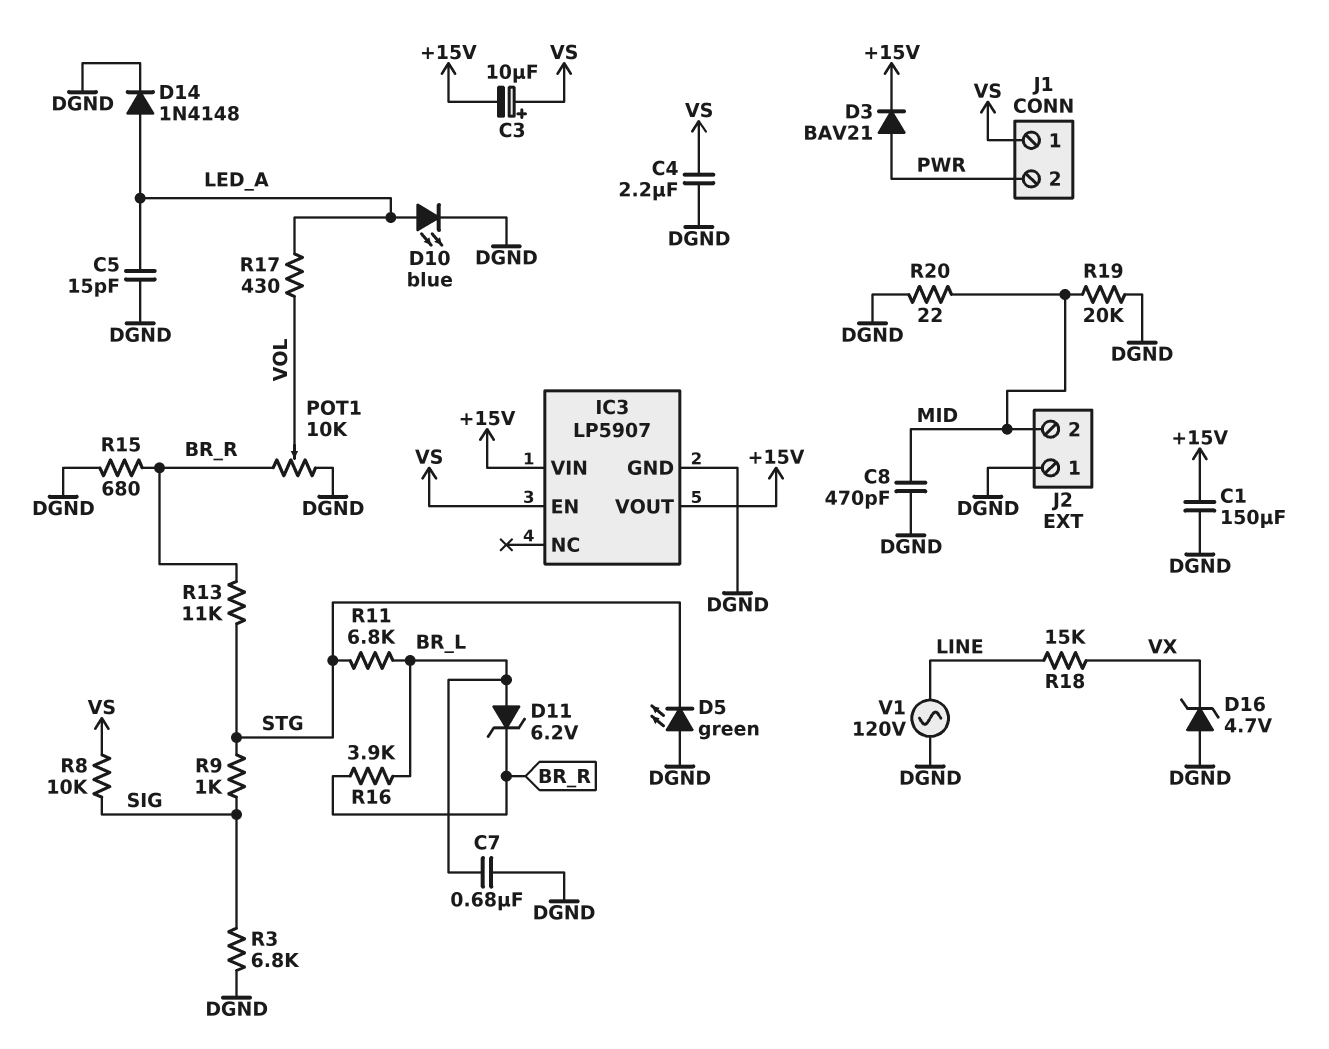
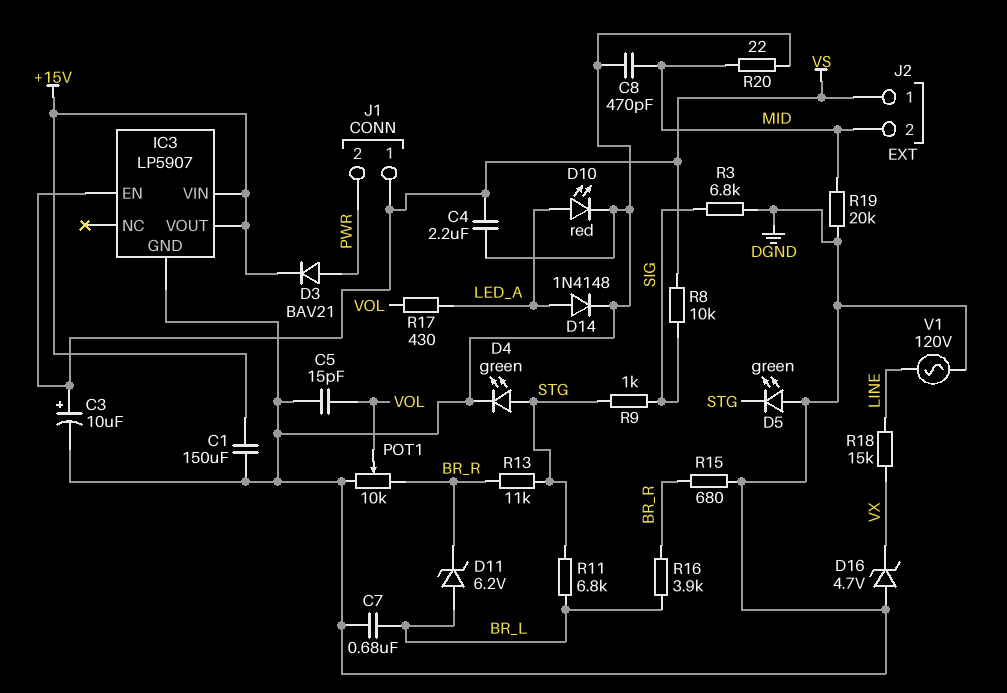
C3: 10uF (plus VS, minus +15V) -> 10uF (plus VS, minus DGND)
C5: 15pF (DGND, LED_A) -> 15pF (DGND, VOL)
D4: none -> LED green (A STG, K DGND)
D10: LED blue (A LED_A, K DGND) -> LED red (A LED_A, K DGND)
J2 pin 1: DGND -> VS

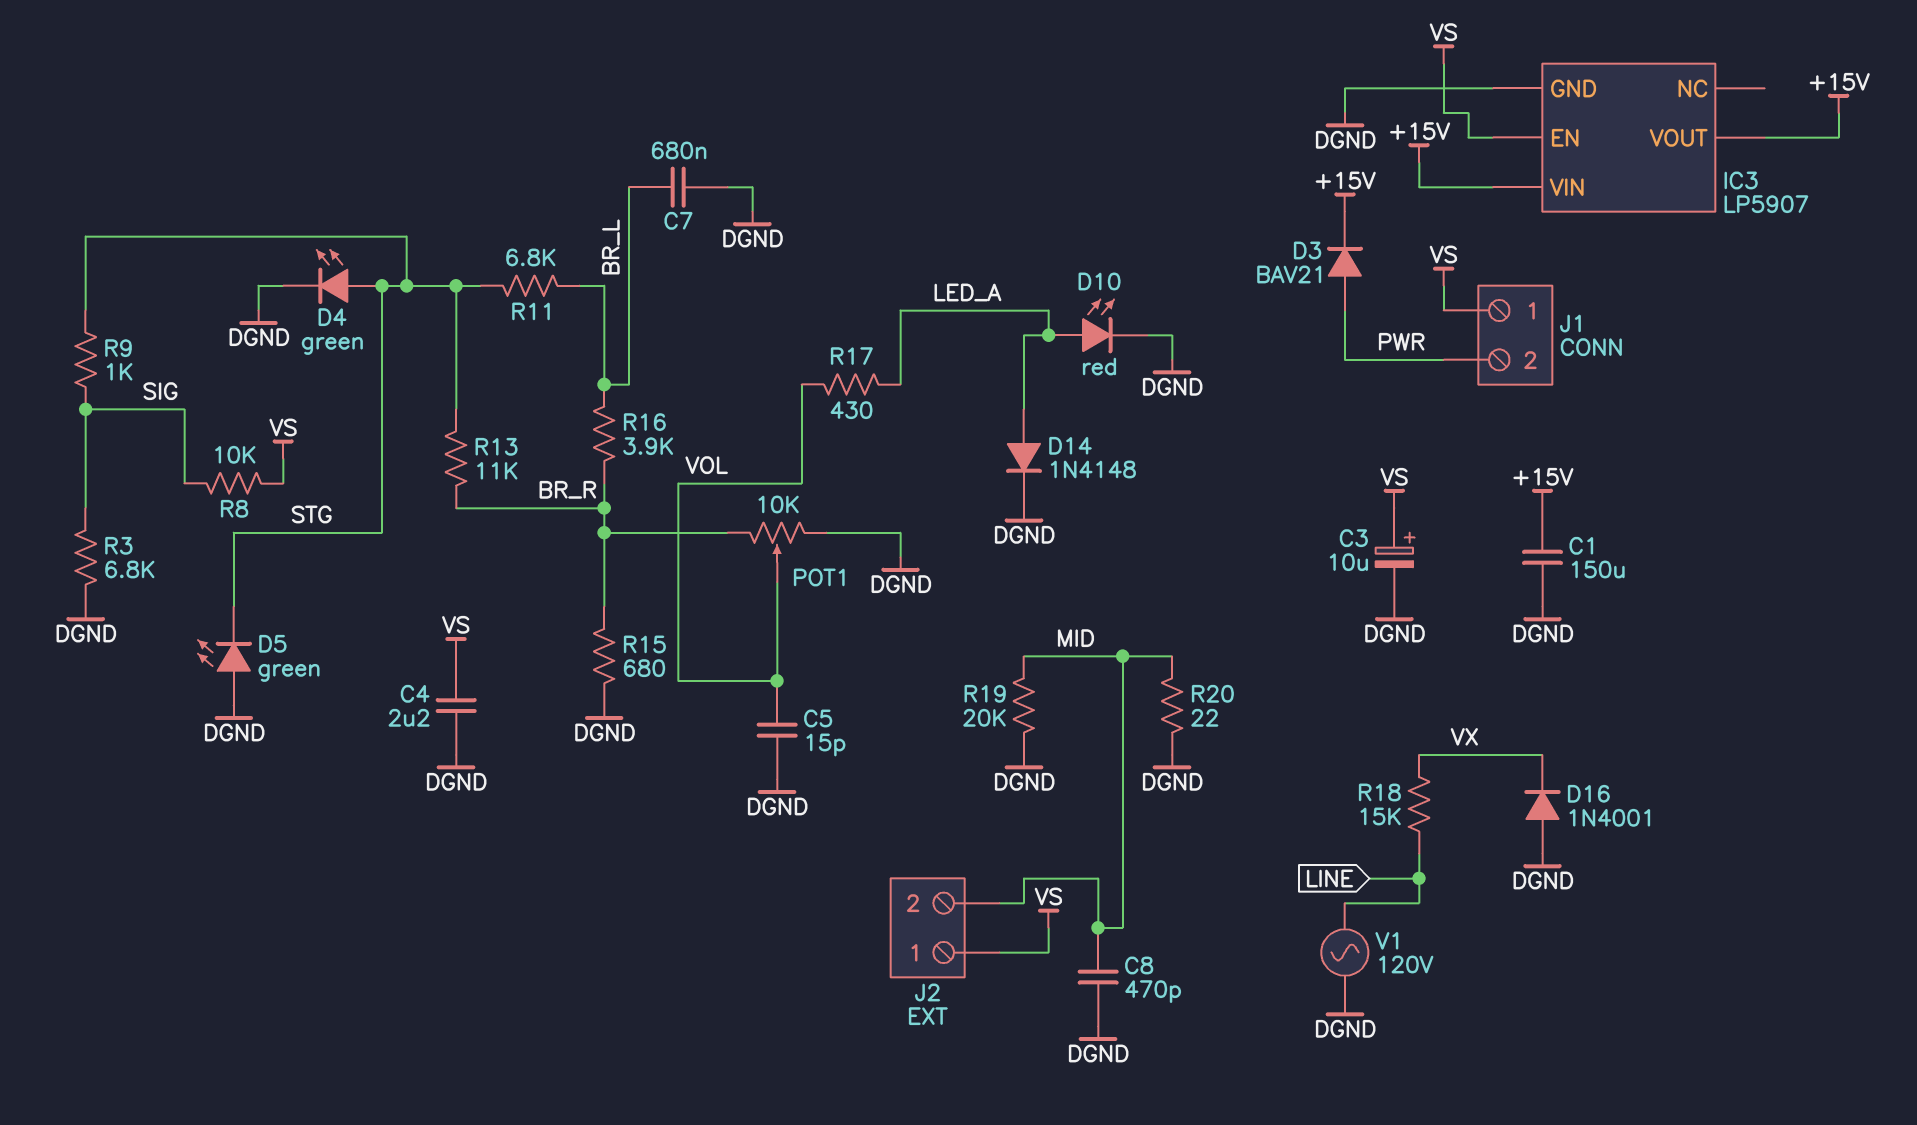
D11: zener 6.2V (A BR_L, K BR_R) -> none
D16: zener 4.7V (A DGND, K VX) -> diode 1N4001 (A DGND, K VX)

